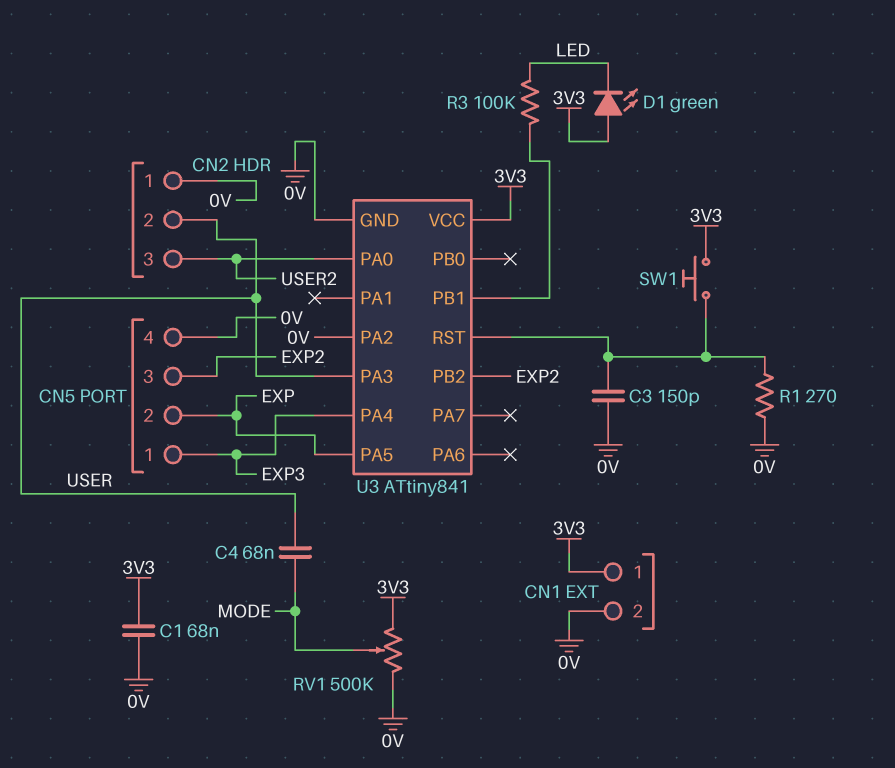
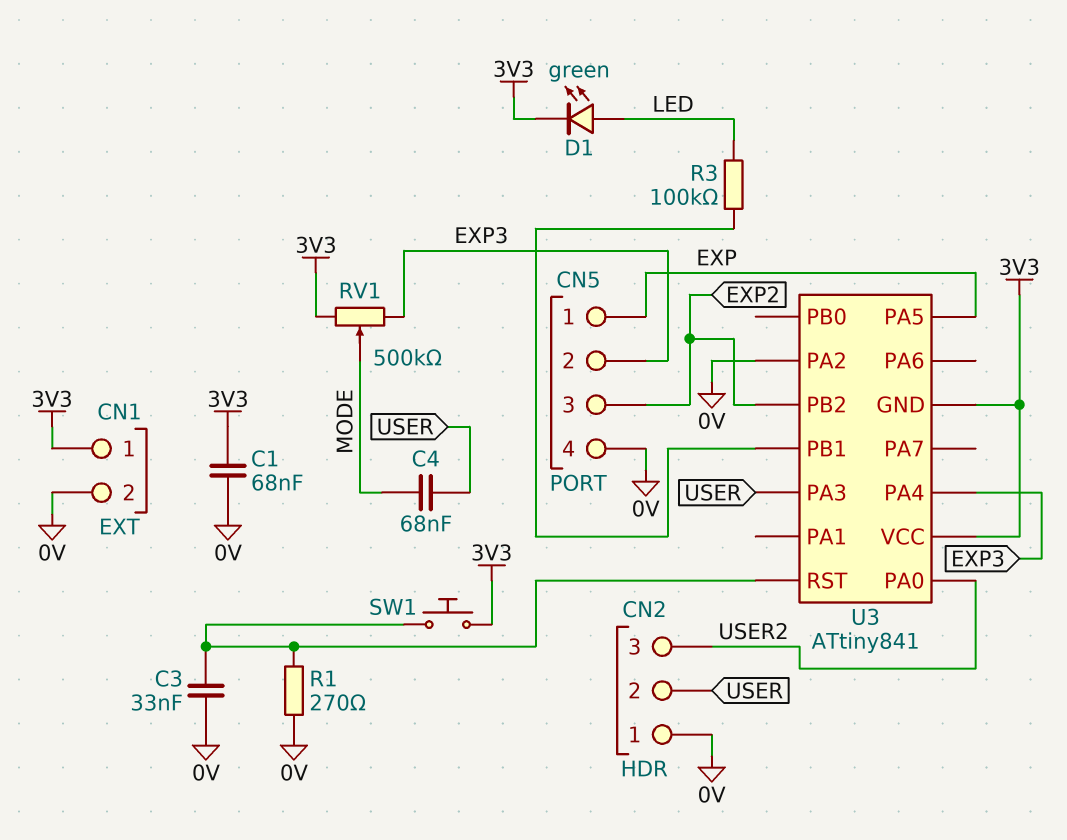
C3: 150pF (0V, U3/RST) -> 33nF (0V, U3/RST)
CN5 pin 1: EXP3 -> EXP
CN5 pin 2: EXP -> EXP3
D1: LED green (A 3V3, K LED) -> LED green (A LED, K 3V3)
RV1: 500k (0V, 3V3, wiper MODE) -> 500k (3V3, EXP3, wiper MODE)
U3 pin GND: 0V -> 3V3

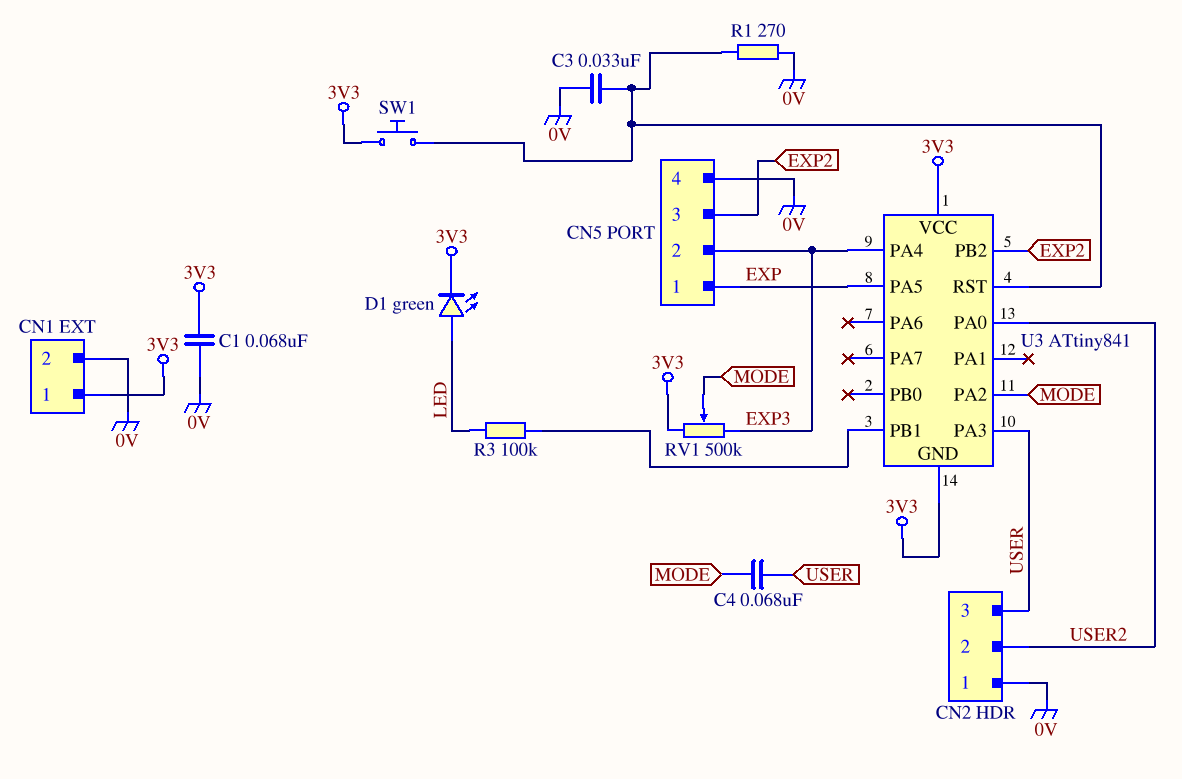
CN2 pin 2: USER -> USER2
CN2 pin 3: USER2 -> USER
U3 pin PA2: 0V -> MODE

